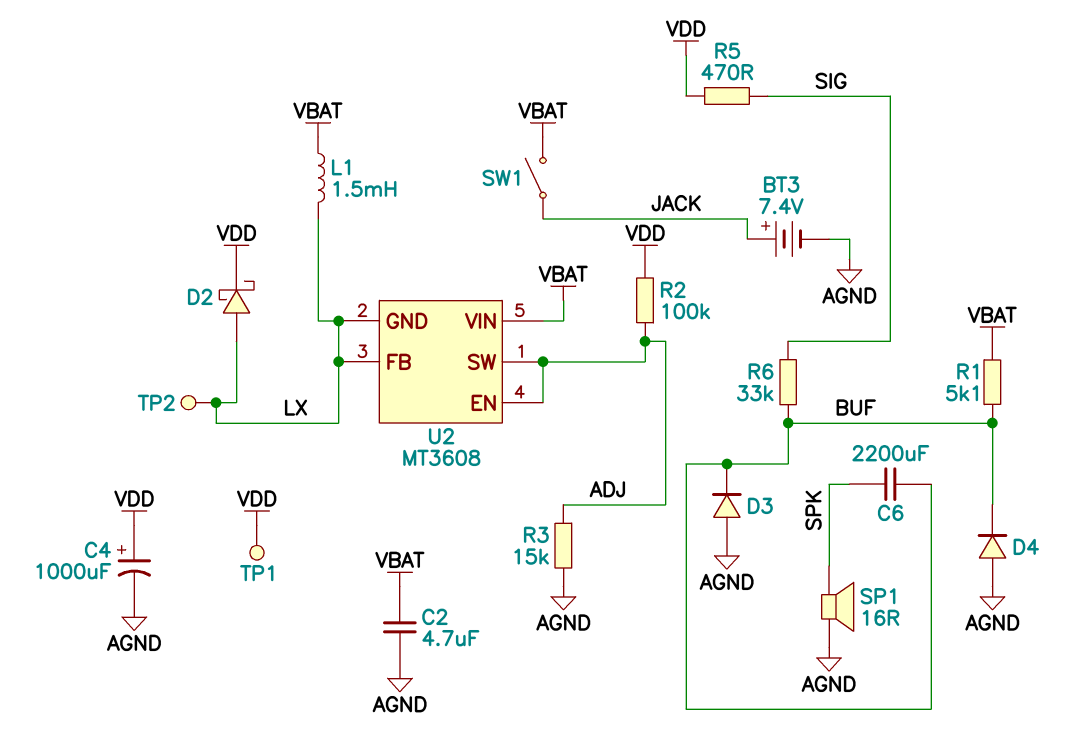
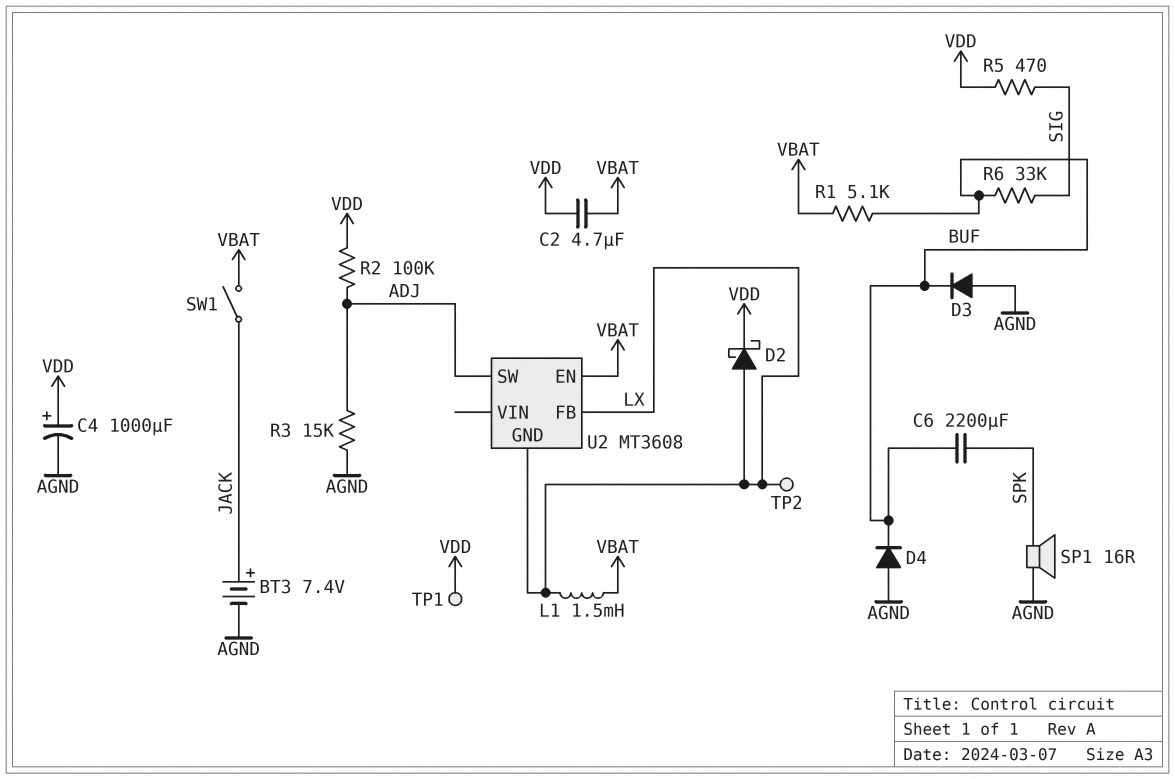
C2: 4.7uF (AGND, VBAT) -> 4.7uF (VBAT, VDD)
U2 pin EN: ADJ -> VBAT
U2 pin VIN: VBAT -> none

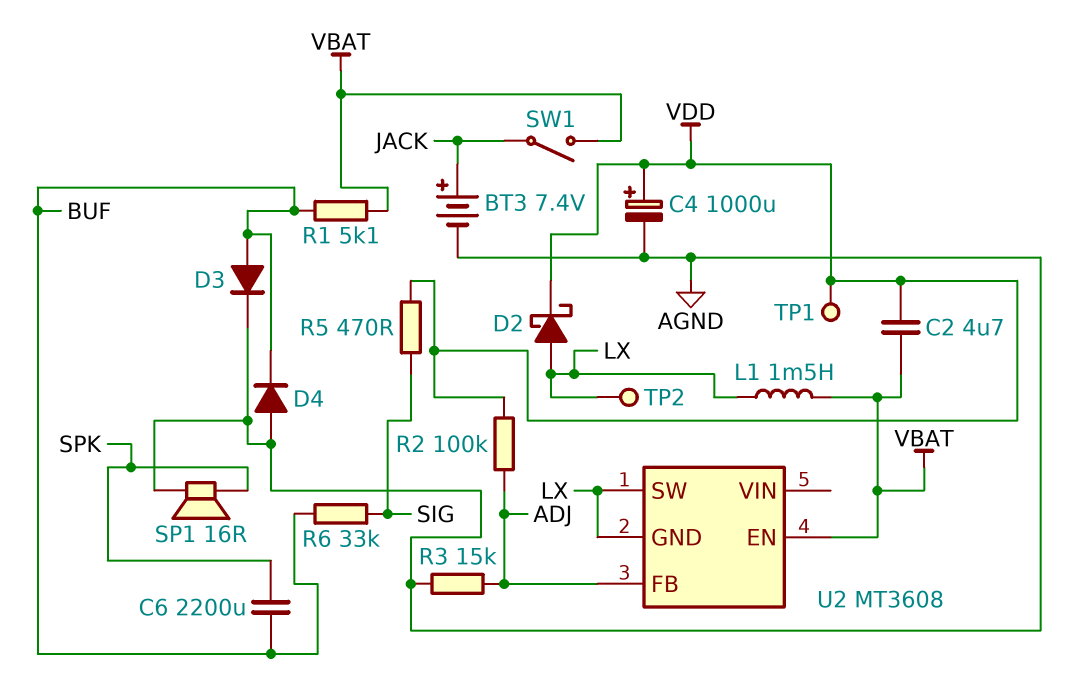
D3: diode (A AGND, K BUF) -> diode (A BUF, K AGND)
U2 pin FB: LX -> ADJ
U2 pin SW: ADJ -> LX

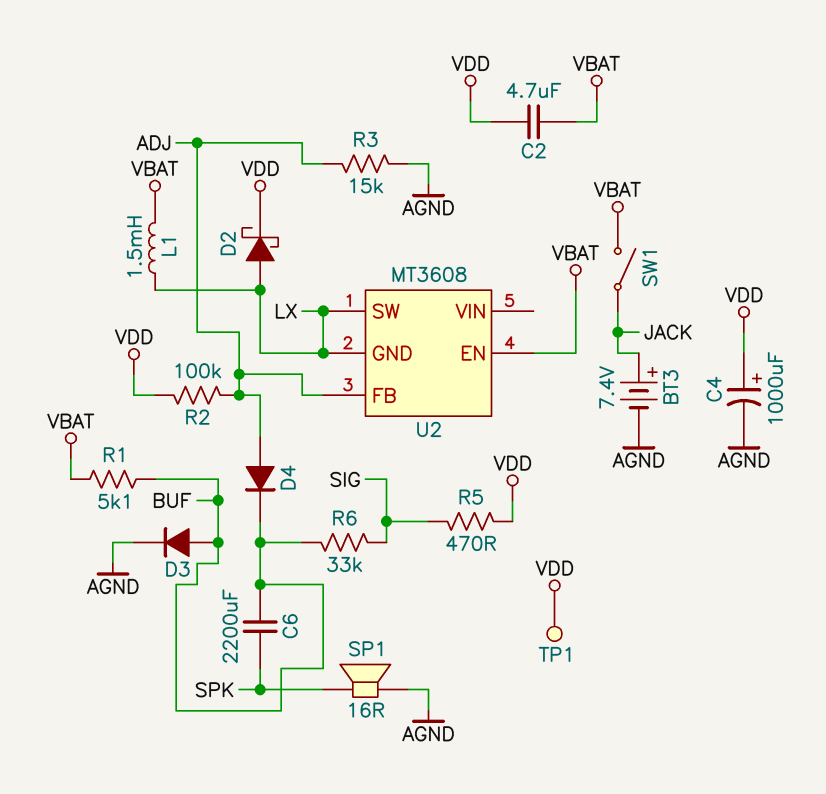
D4: diode (A AGND, K BUF) -> diode (A ADJ, K BUF)
TP2: test point (LX) -> none

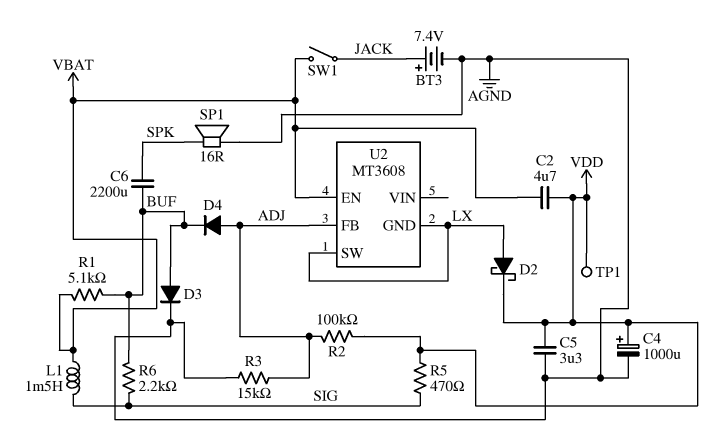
C5: none -> 3.3uF (AGND, VDD)
L1: 1.5mH (LX, VBAT) -> 1.5mH (SIG, VBAT)
R6: 33k (BUF, SIG) -> 2.2k (BUF, SIG)

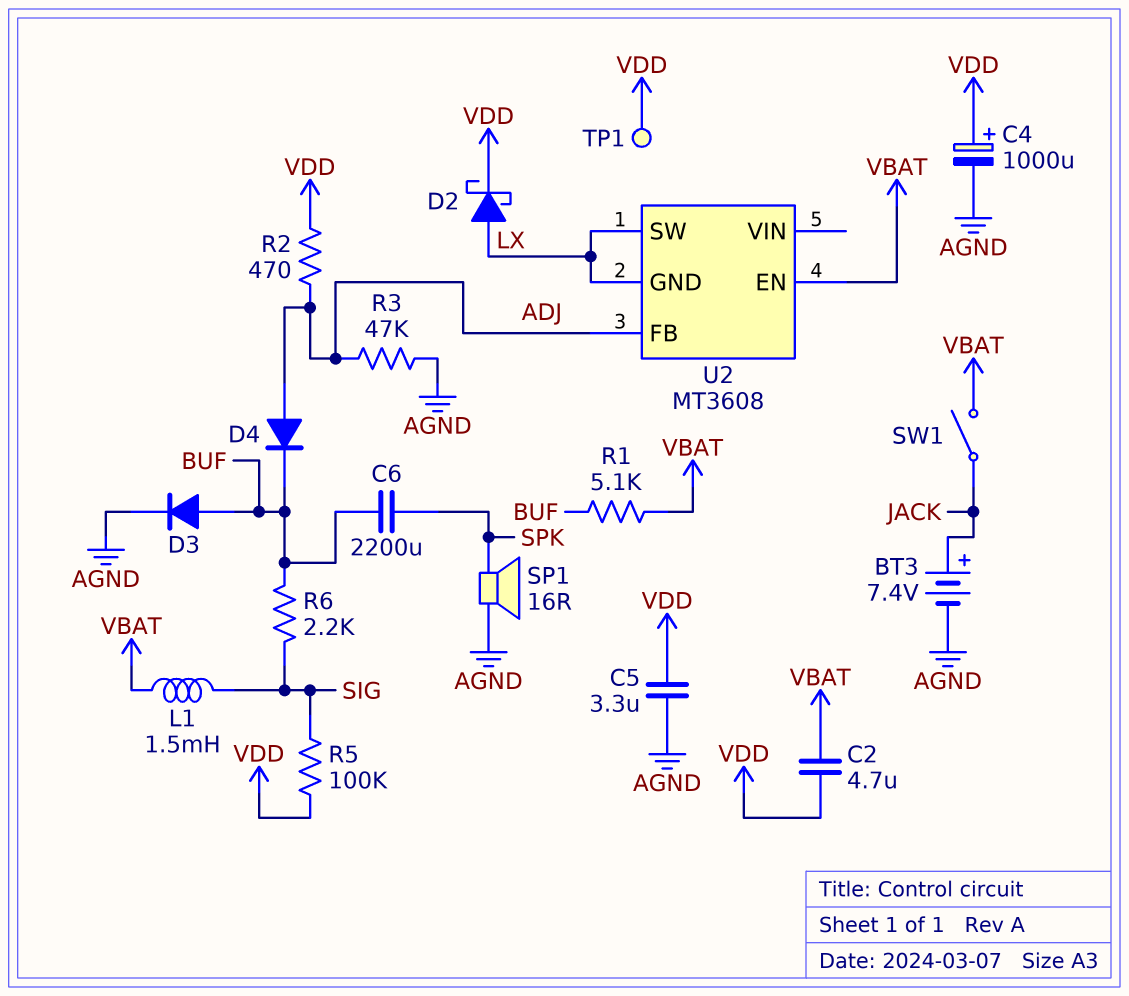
R2: 100k (ADJ, VDD) -> 470 (ADJ, VDD)
R3: 15k (ADJ, AGND) -> 47k (ADJ, AGND)
R5: 470 (SIG, VDD) -> 100k (SIG, VDD)

